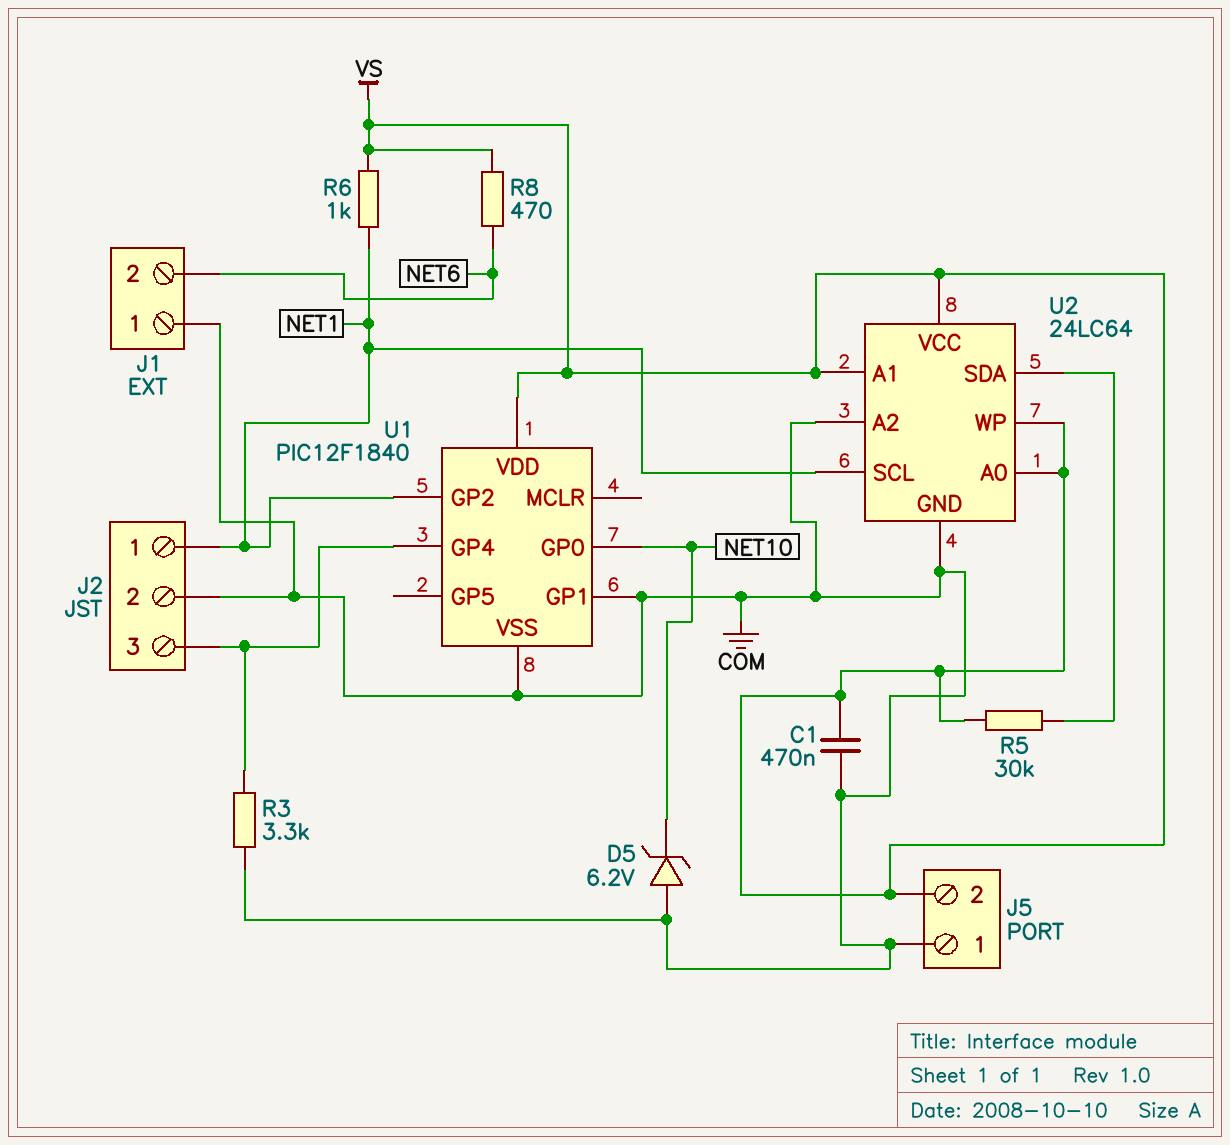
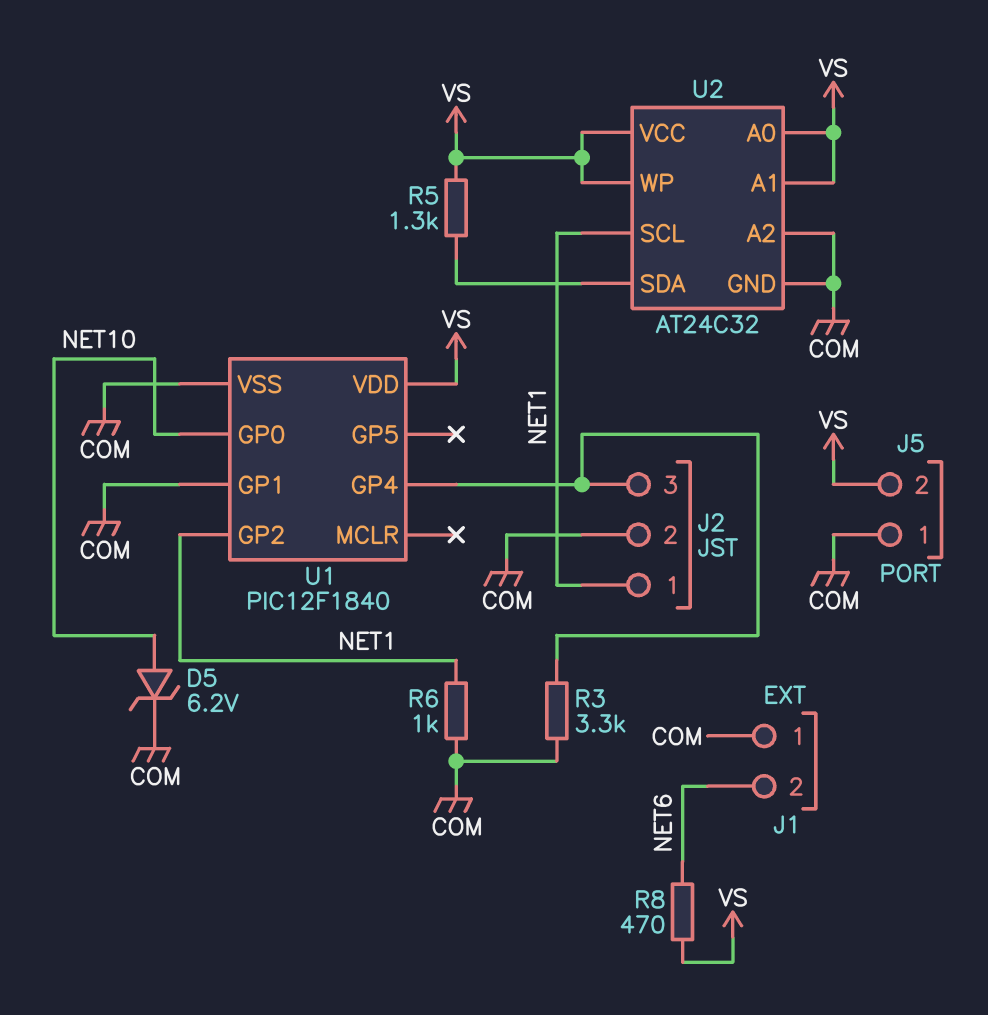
C1: 470nF (COM, VS) -> none
D5: zener 6.2V (A COM, K NET10) -> zener 6.2V (A NET10, K COM)
R5: 30k (U2/SDA, VS) -> 1.3k (U2/SDA, VS)
R6: 1k (NET1, VS) -> 1k (COM, NET1)
U2: 24LC64 -> AT24C32

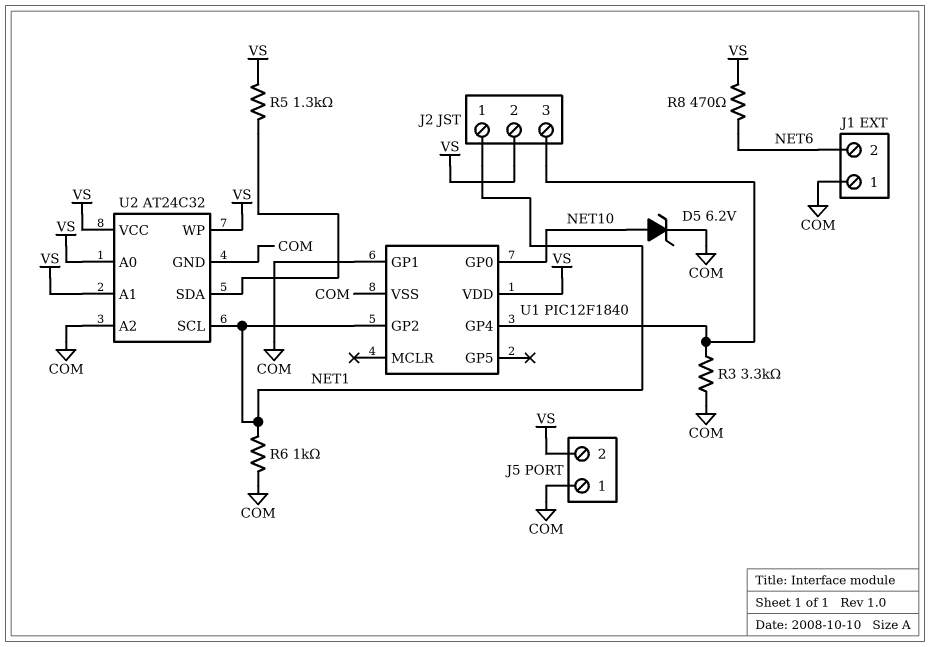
J2 pin 2: COM -> VS

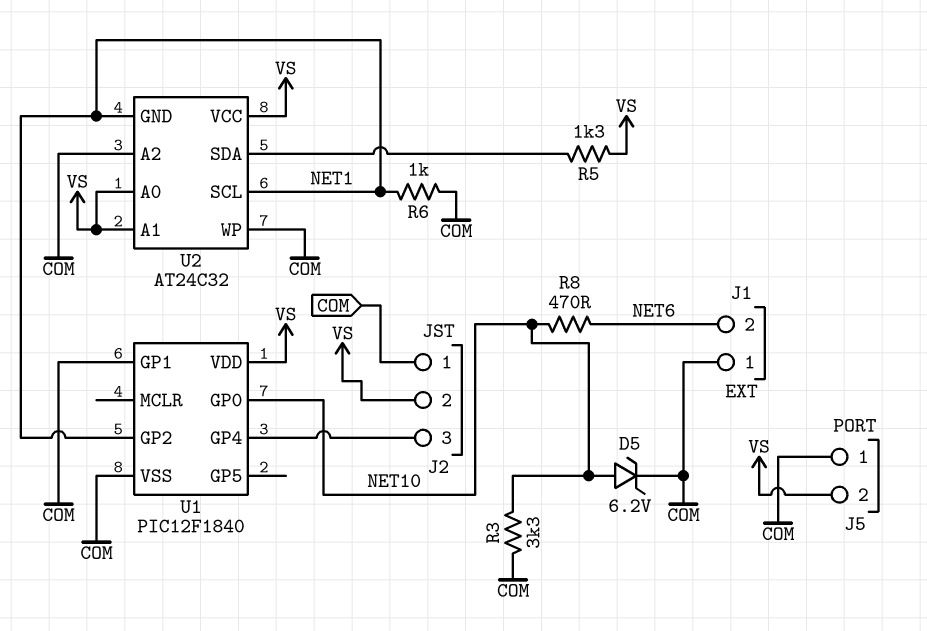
J2 pin 1: NET1 -> COM
R3: 3.3k (COM, J2/3) -> 3.3k (COM, NET10)
R8: 470 (NET6, VS) -> 470 (NET6, NET10)
U2 pin GND: COM -> NET1
U2 pin WP: VS -> COM

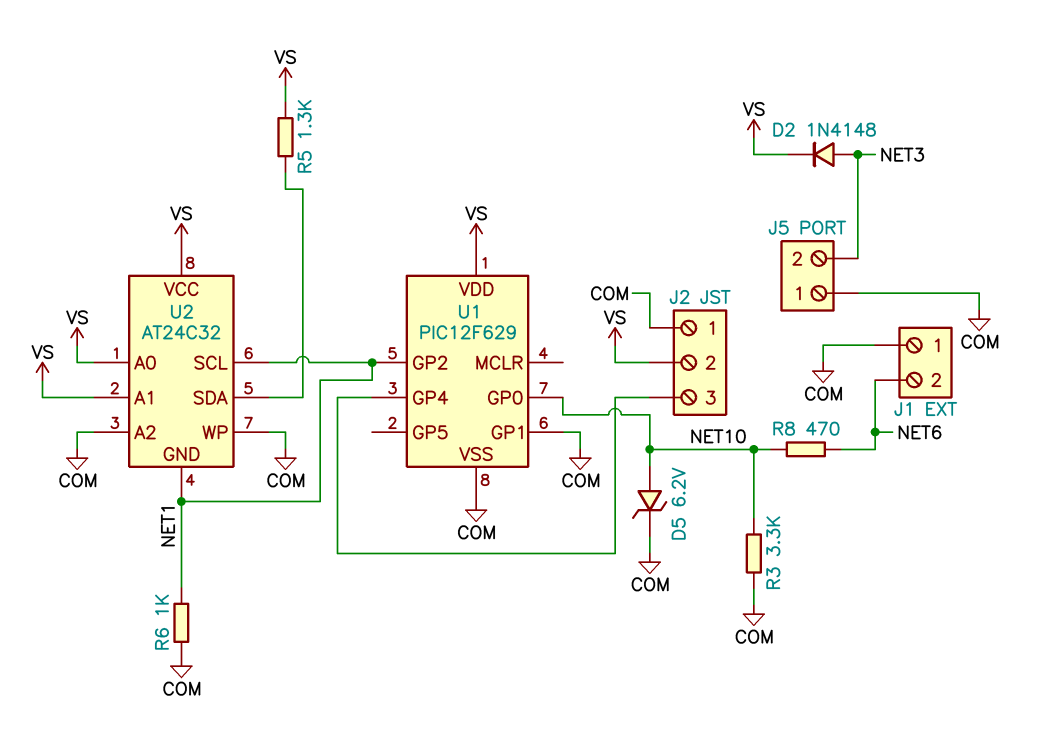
D2: none -> diode 1N4148 (A NET3, K VS)
J5 pin 2: VS -> NET3
U1: PIC12F1840 -> PIC12F629

